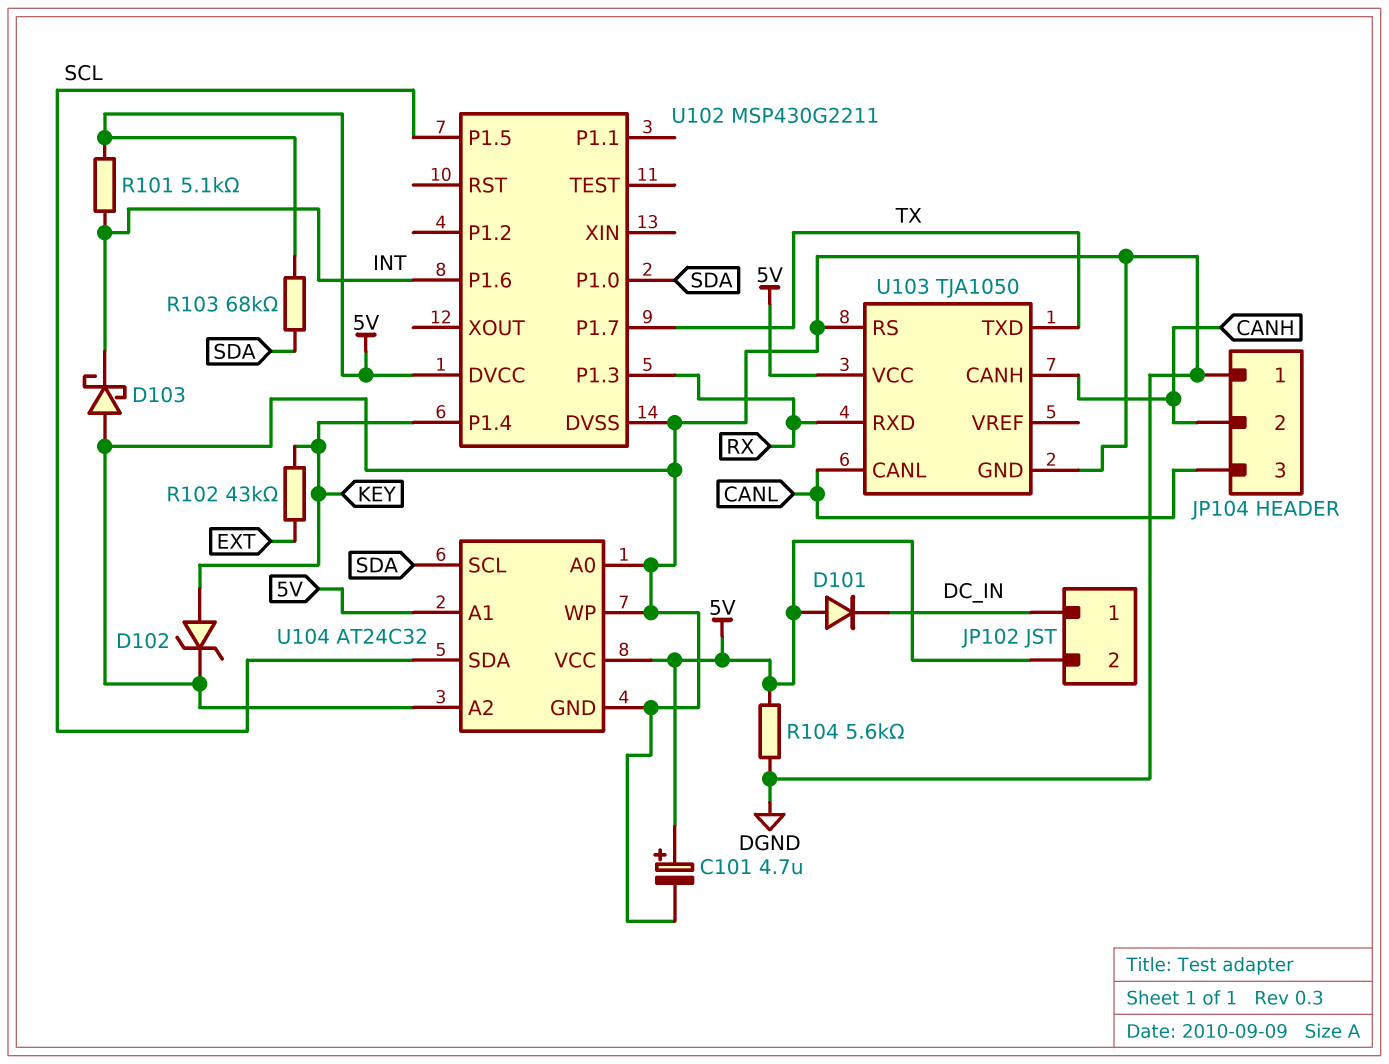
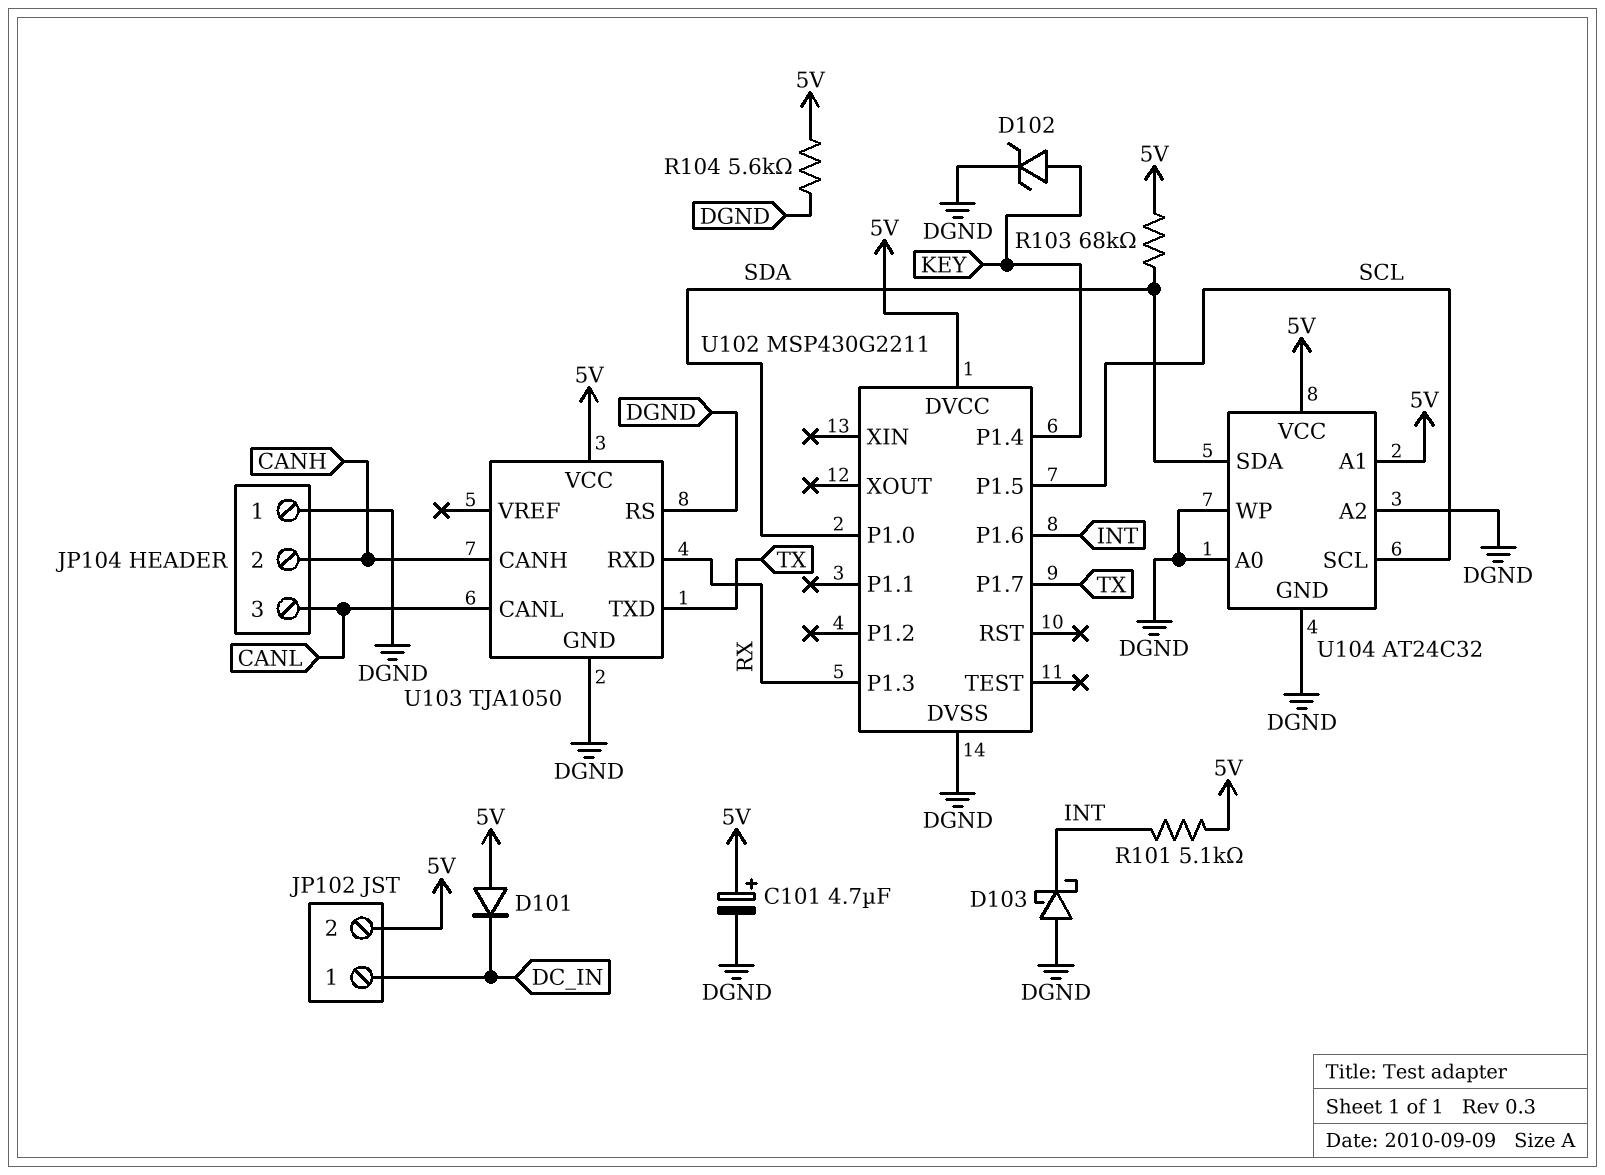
R102: 43k (EXT, KEY) -> none
U104 pin SCL: SDA -> SCL
U104 pin SDA: SCL -> SDA

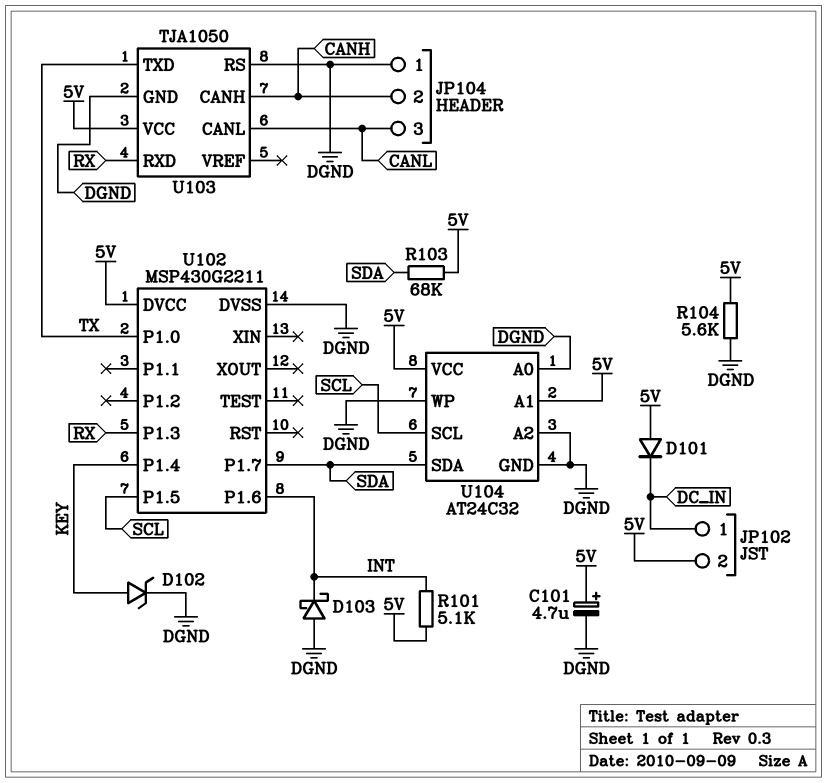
U102 pin P1.0: SDA -> TX
U102 pin P1.7: TX -> SDA

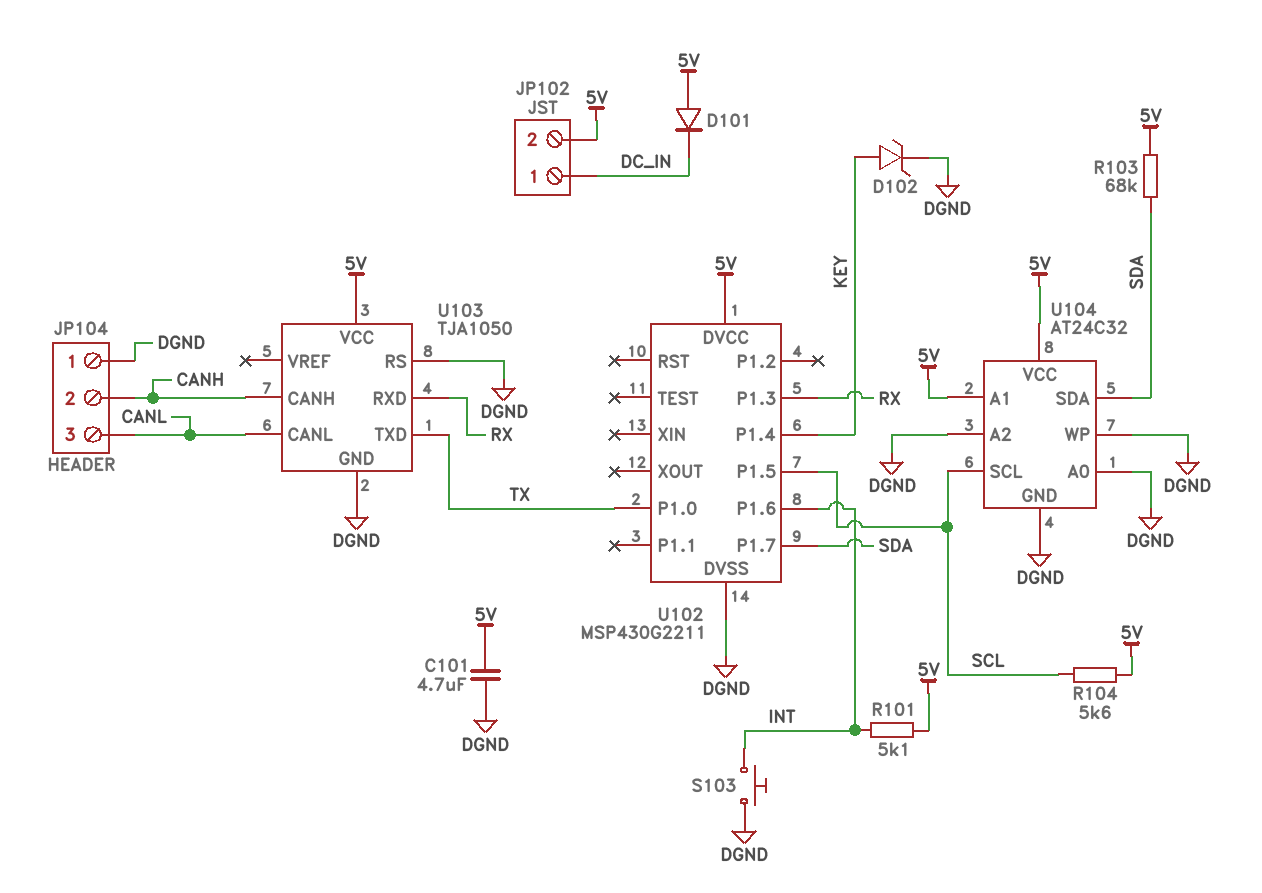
C101: 4.7uF (plus 5V, minus DGND) -> 4.7uF (5V, DGND)
D103: schottky (A DGND, K INT) -> none
R104: 5.6k (5V, DGND) -> 5.6k (5V, SCL)
S103: none -> button (DGND, INT)

